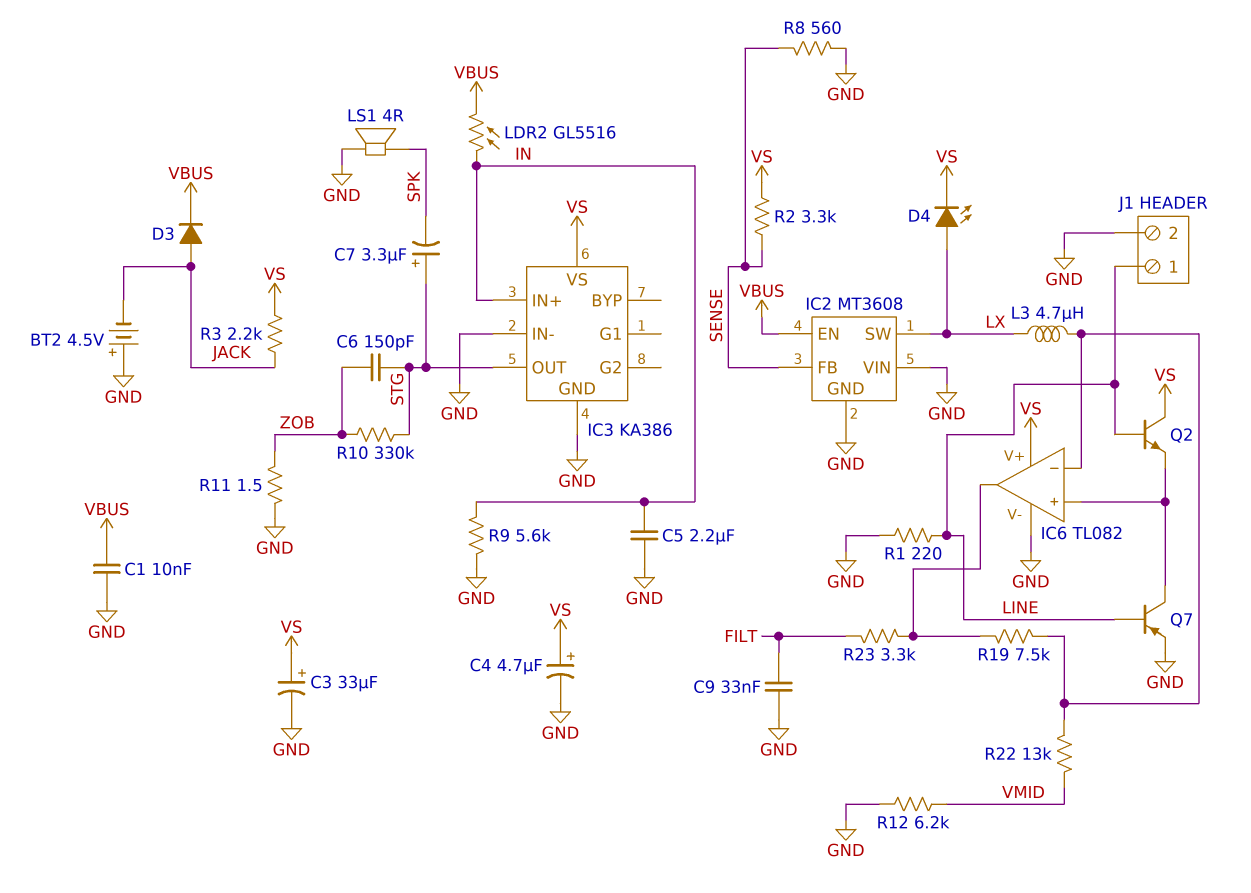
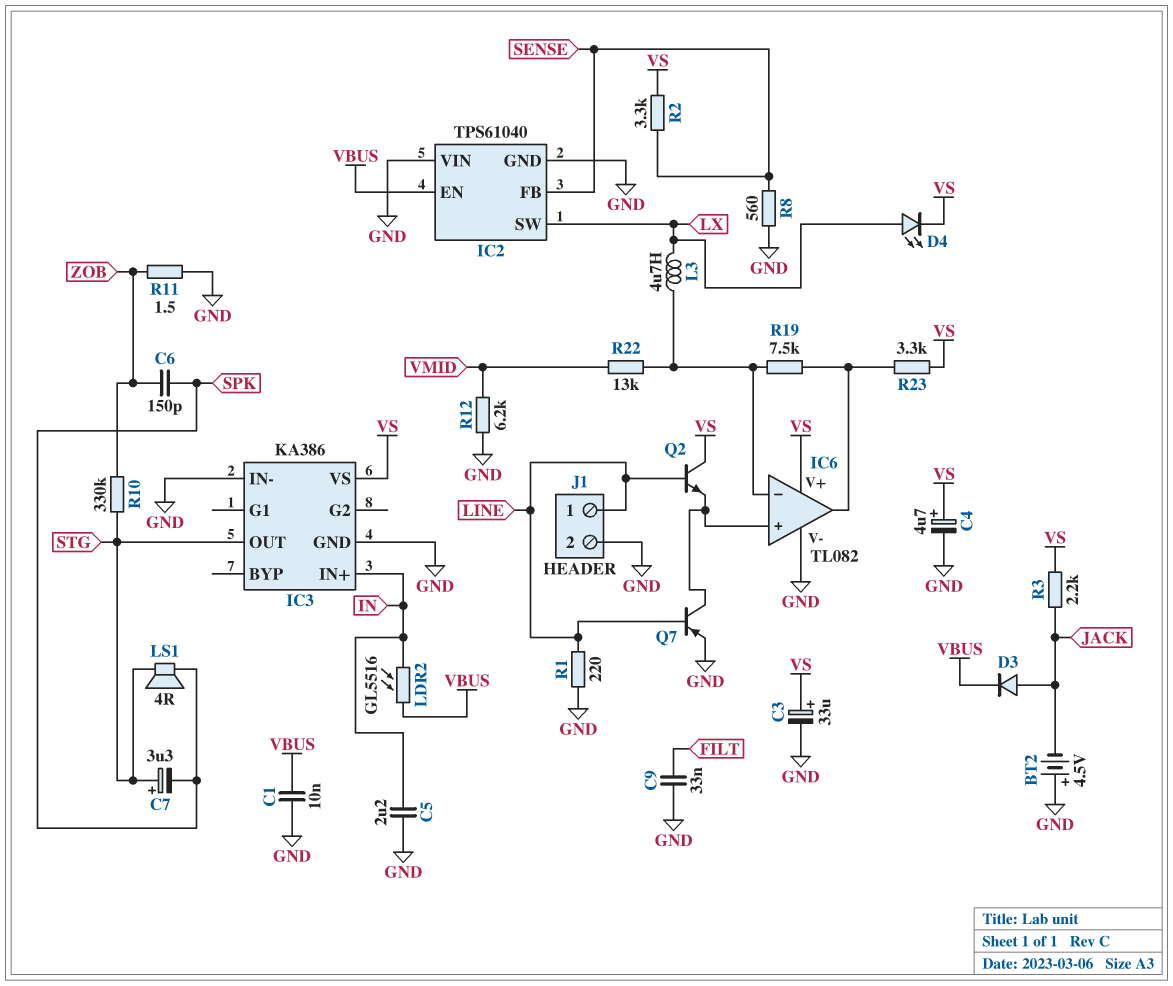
C6: 150pF (STG, ZOB) -> 150pF (SPK, ZOB)
IC2: MT3608 -> TPS61040
LS1: speaker 4R (GND, SPK) -> speaker 4R (SPK, STG)
R9: 5.6k (GND, IN) -> none
R23: 3.3k (FILT, IC6/out) -> 3.3k (IC6/out, VS)

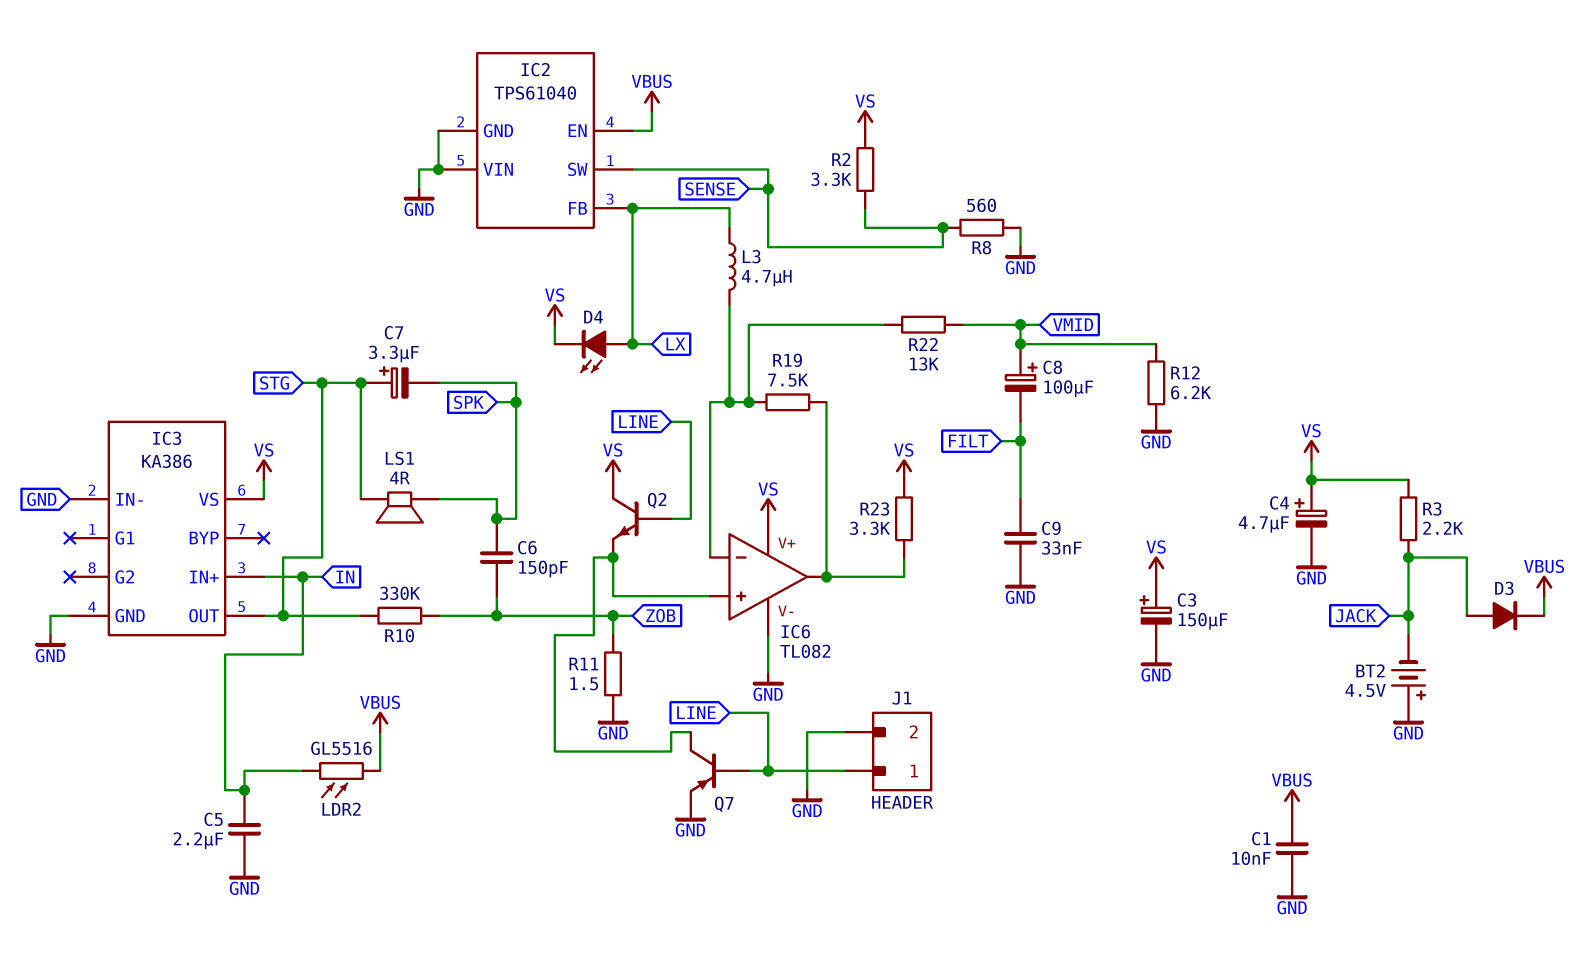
C3: 33uF (plus VS, minus GND) -> 150uF (plus VS, minus GND)
C8: none -> 100uF (plus VMID, minus FILT)
IC2 pin FB: SENSE -> LX
IC2 pin SW: LX -> SENSE
R1: 220 (GND, LINE) -> none

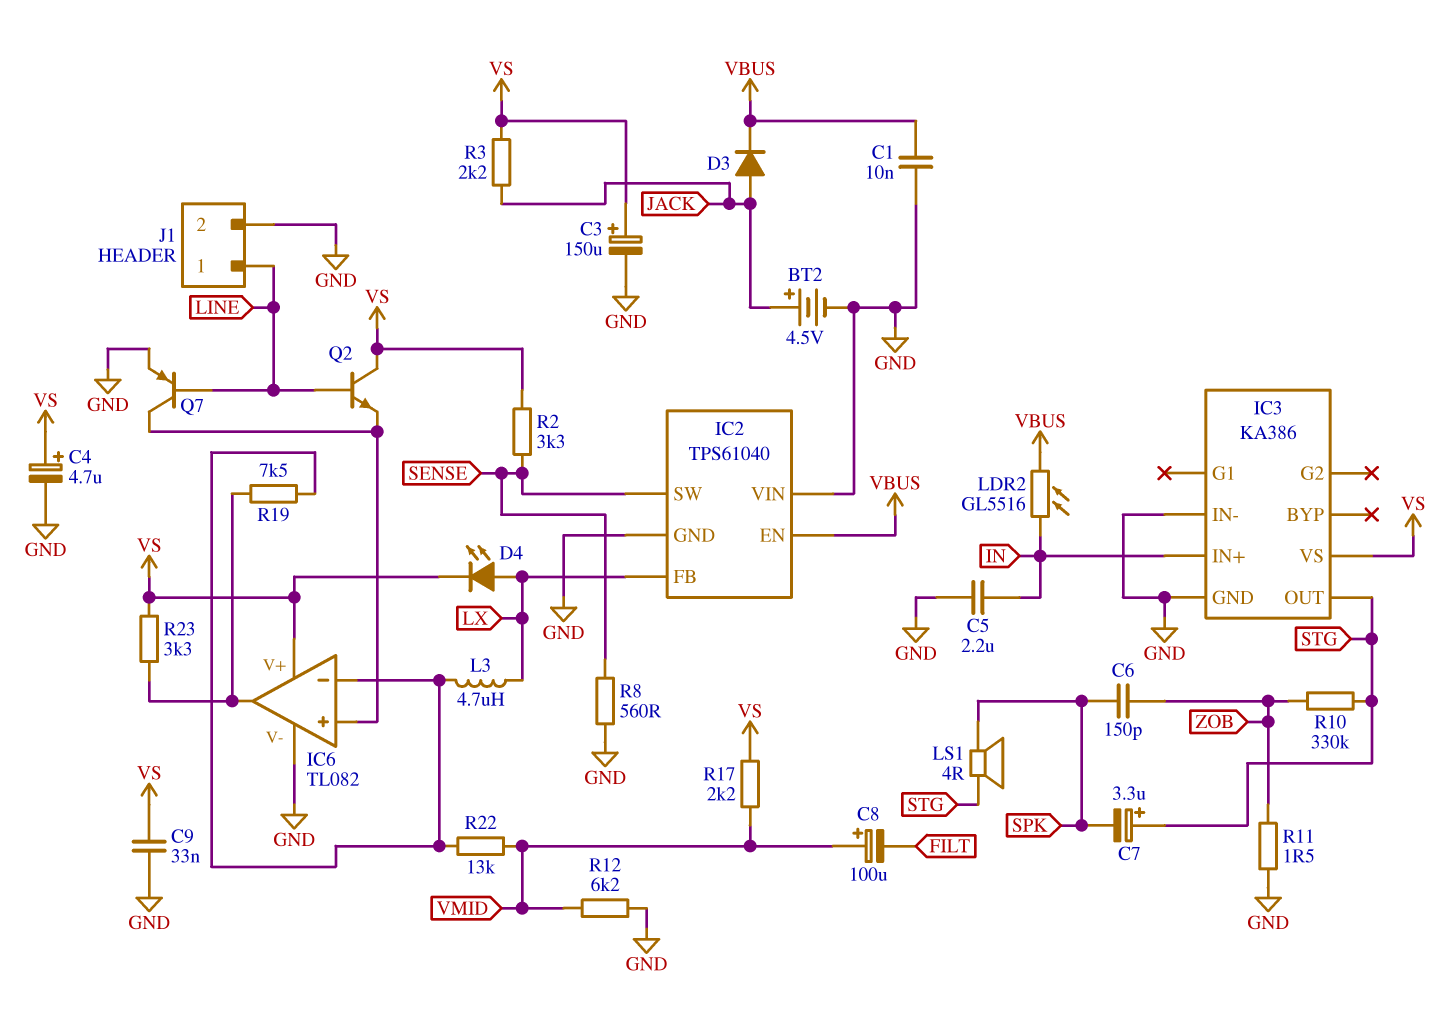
BT2: 4.5V (plus GND, minus JACK) -> 4.5V (plus JACK, minus GND)
C9: 33nF (FILT, GND) -> 33nF (GND, VS)
R17: none -> 2.2k (VMID, VS)

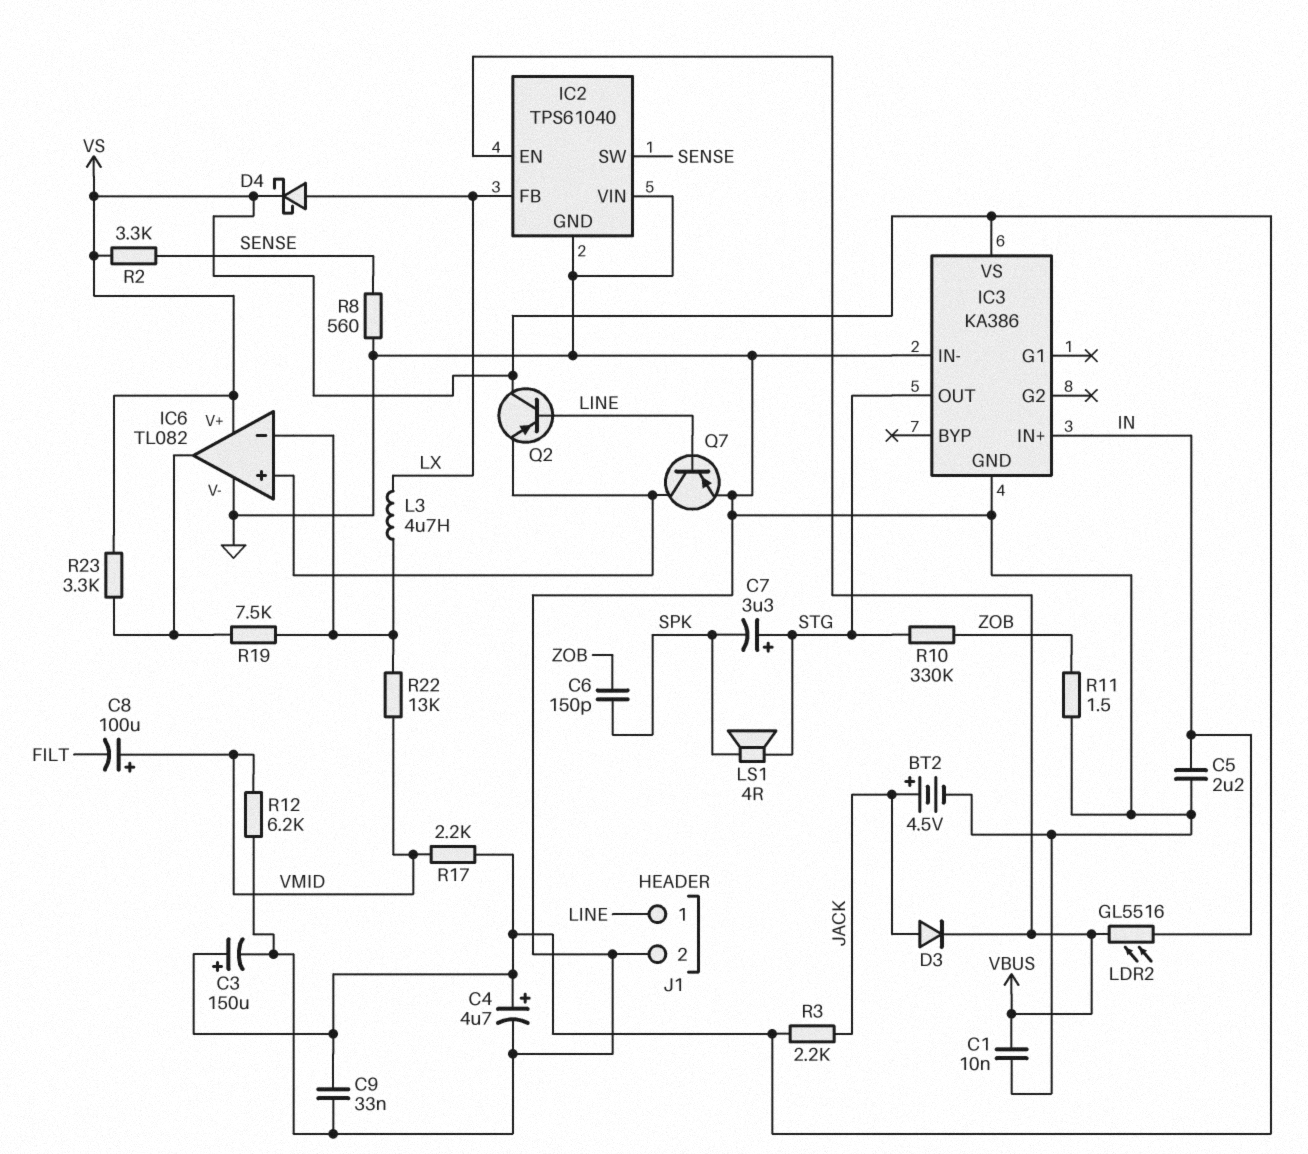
D4: LED (A LX, K VS) -> schottky (A LX, K VS)
Q2: NPN (B LINE, C VS, E IC6/in+) -> PNP (B LINE, C VS, E IC6/in+)

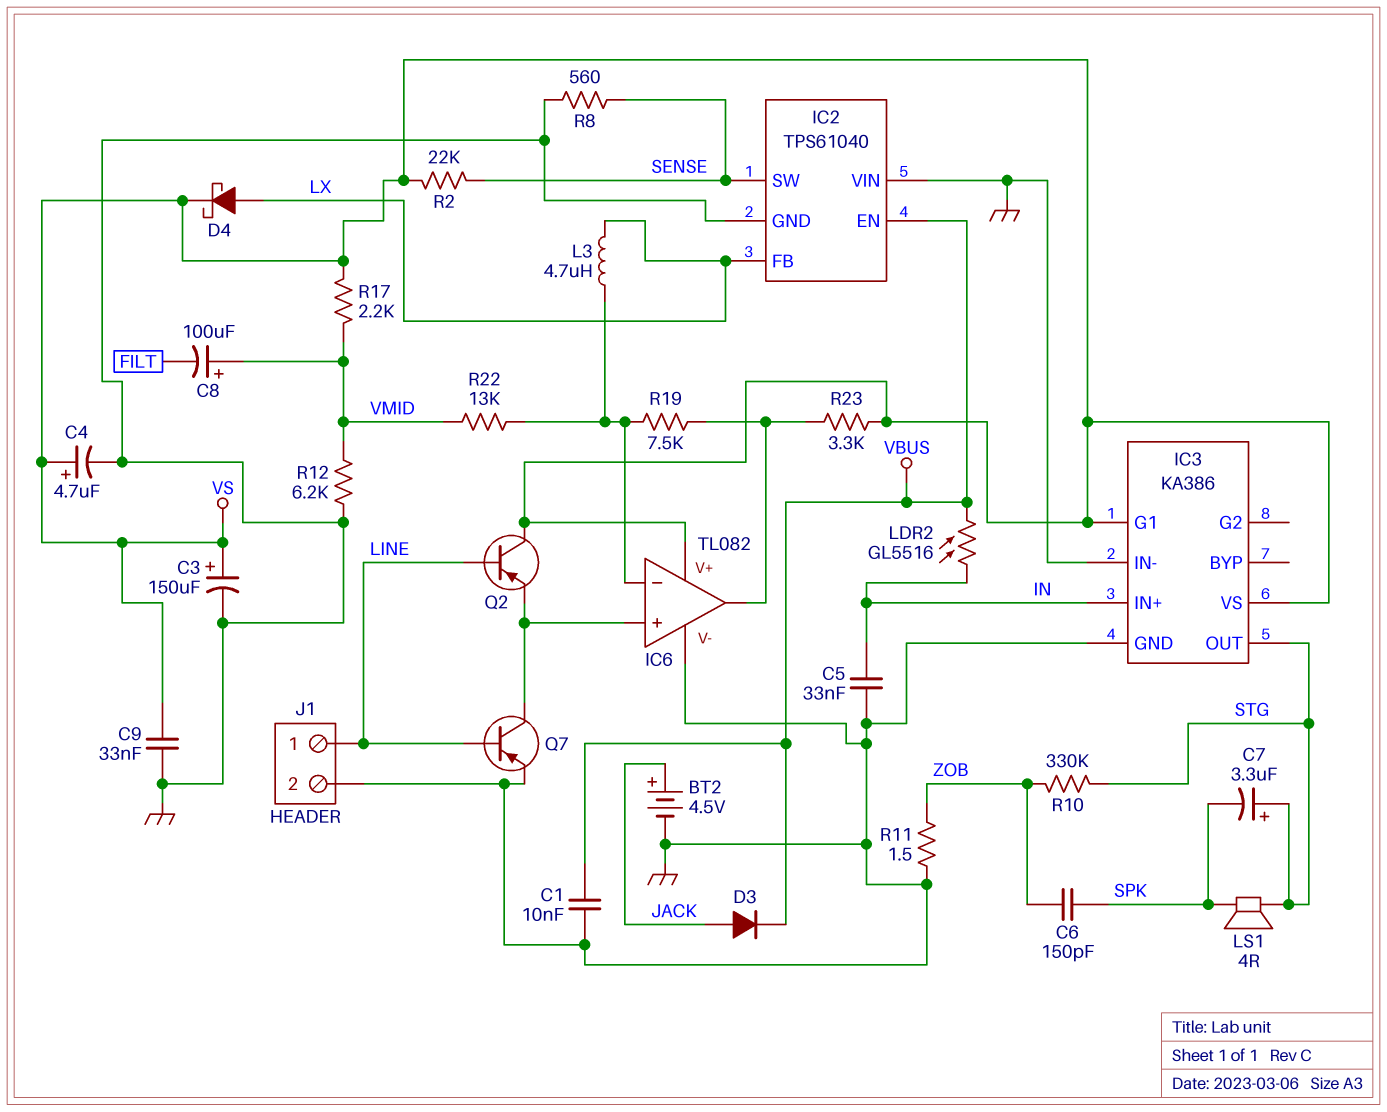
C5: 2.2uF (GND, IN) -> 33nF (GND, IN)
IC3 pin G1: none -> VS
R2: 3.3k (SENSE, VS) -> 22k (SENSE, VS)
R3: 2.2k (JACK, VS) -> none

